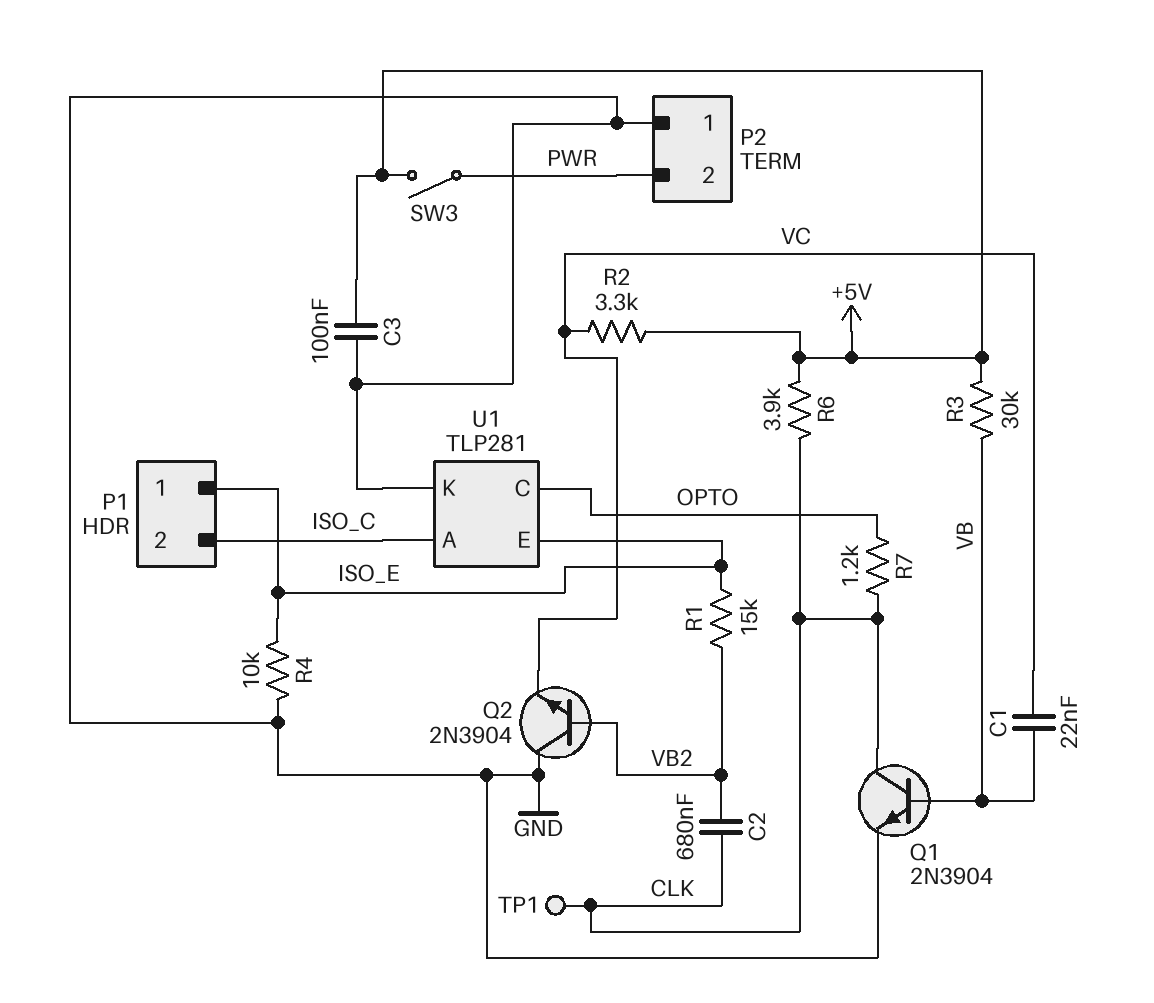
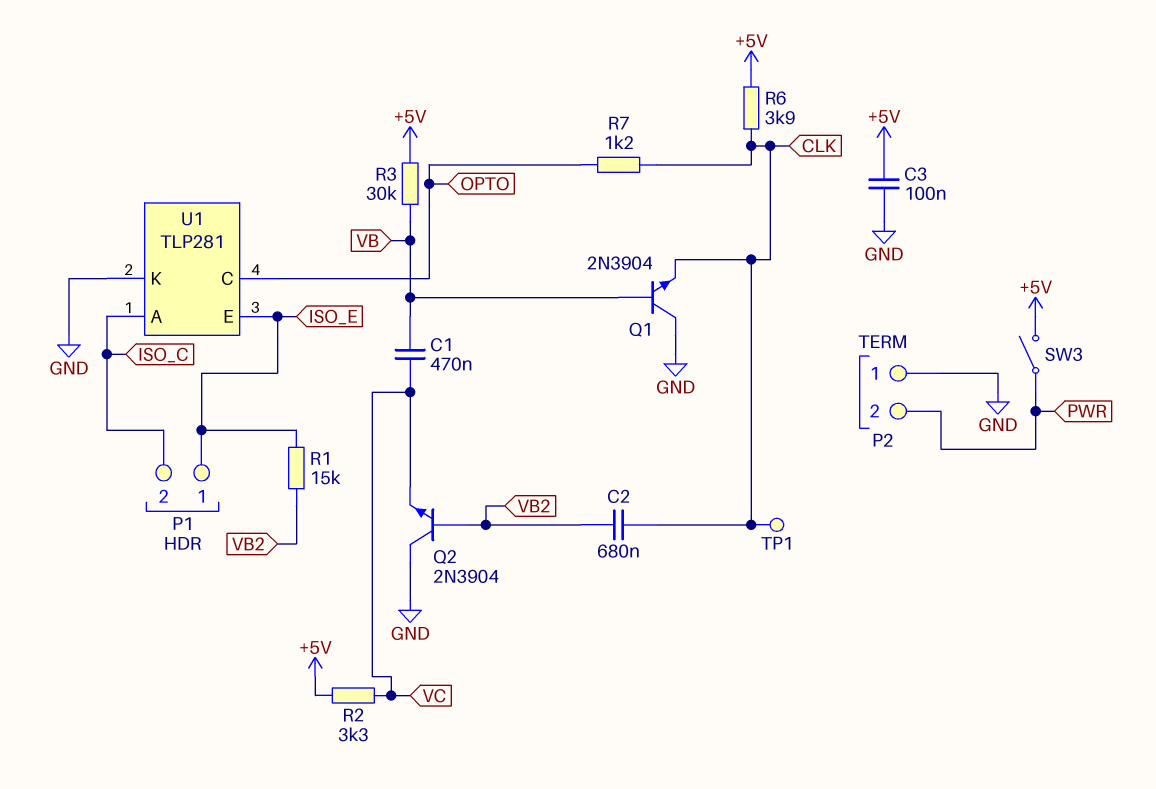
C1: 22nF (VB, VC) -> 470nF (VB, VC)
Q1: NPN 2N3904 (B VB, C CLK, E GND) -> NPN 2N3904 (B VB, C GND, E CLK)
R4: 10k (GND, ISO_E) -> none

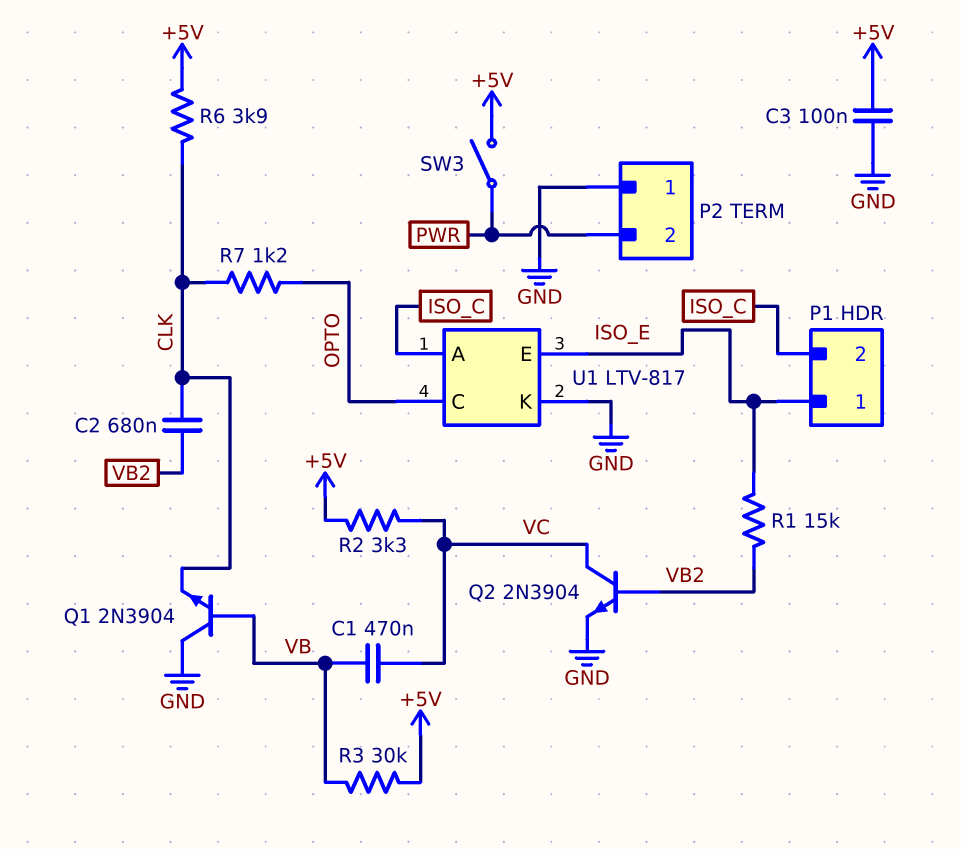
Q2: NPN 2N3904 (B VB2, C GND, E VC) -> NPN 2N3904 (B VB2, C VC, E GND)
TP1: test point (CLK) -> none
U1: TLP281 -> LTV-817

